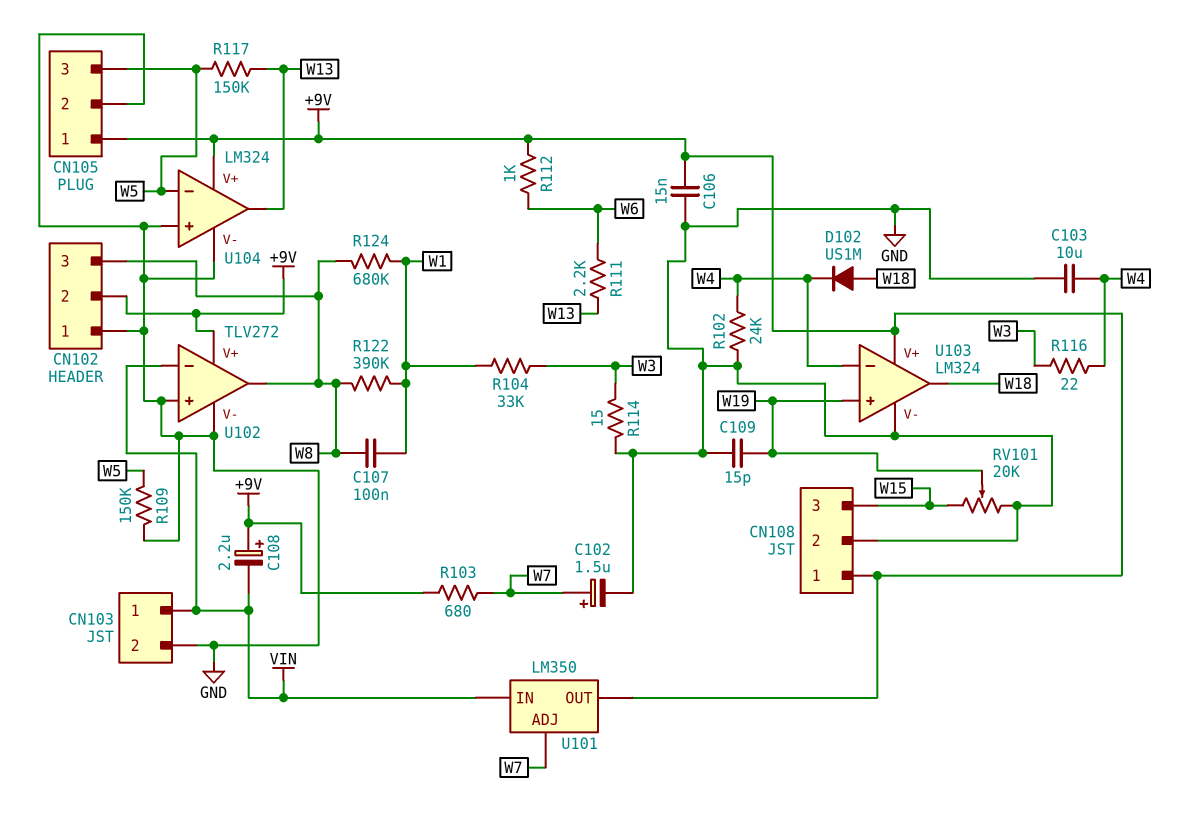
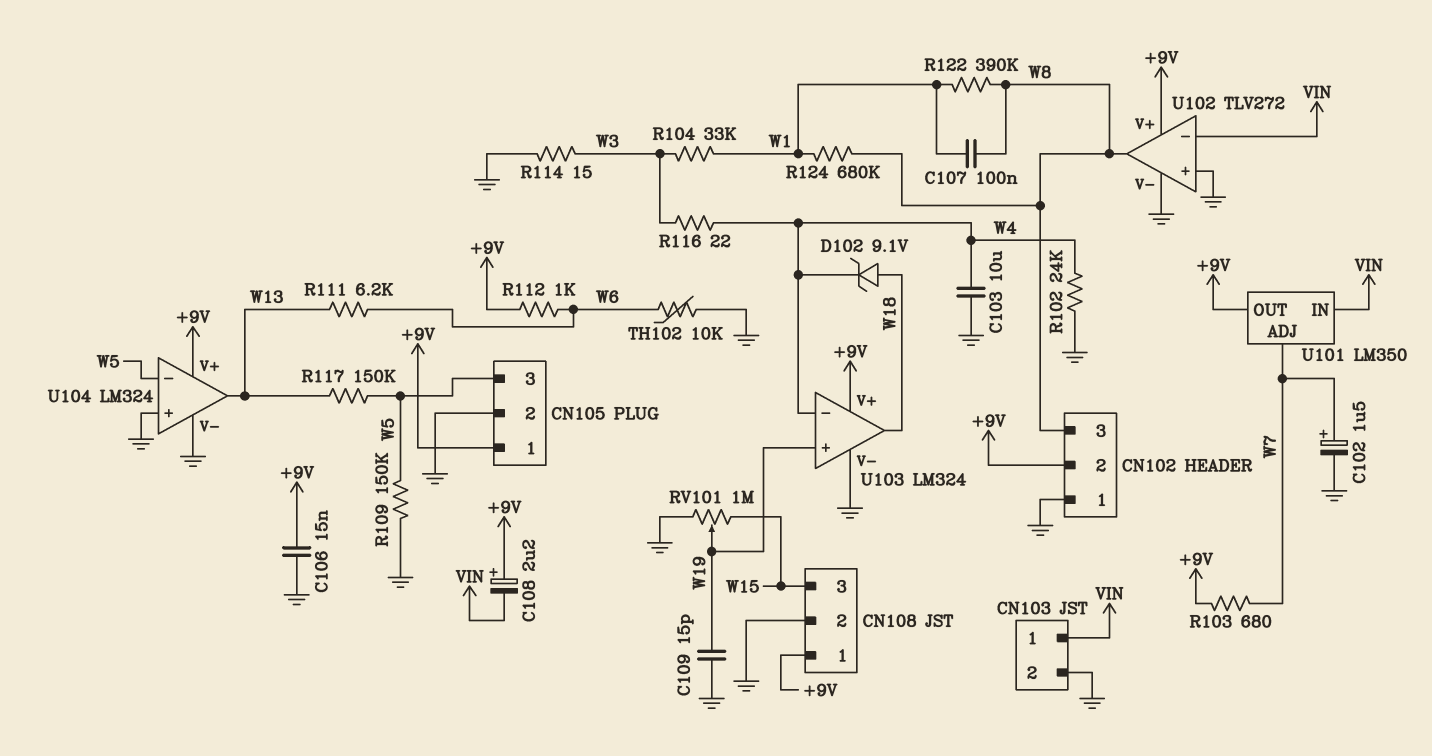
D102: diode US1M (A W18, K W4) -> zener 9.1V (A W18, K W4)
R111: 2.2k (W6, W13) -> 6.2k (W6, W13)
RV101: 20k (GND, W15, wiper W19) -> 1M (GND, W15, wiper W19)
TH102: none -> 10k (GND, W6)

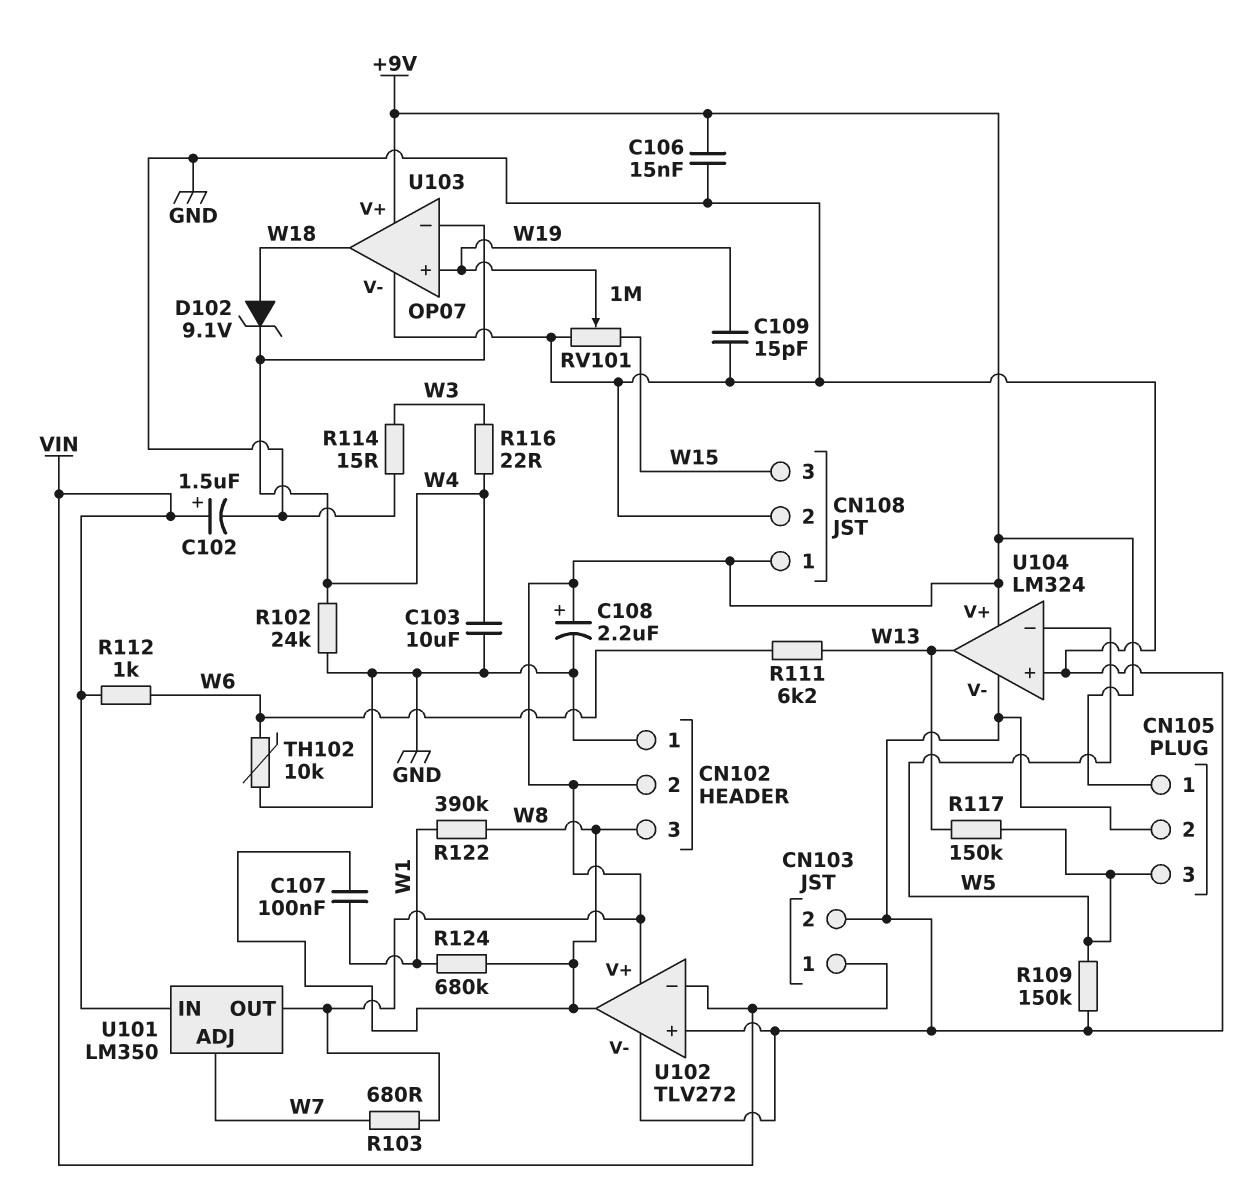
C102: 1.5uF (plus W7, minus GND) -> 1.5uF (plus VIN, minus GND)
C108: 2.2uF (plus +9V, minus VIN) -> 2.2uF (plus +9V, minus GND)
R104: 33k (W1, W3) -> none
R112: 1k (+9V, W6) -> 1k (VIN, W6)
U103: LM324 -> OP07

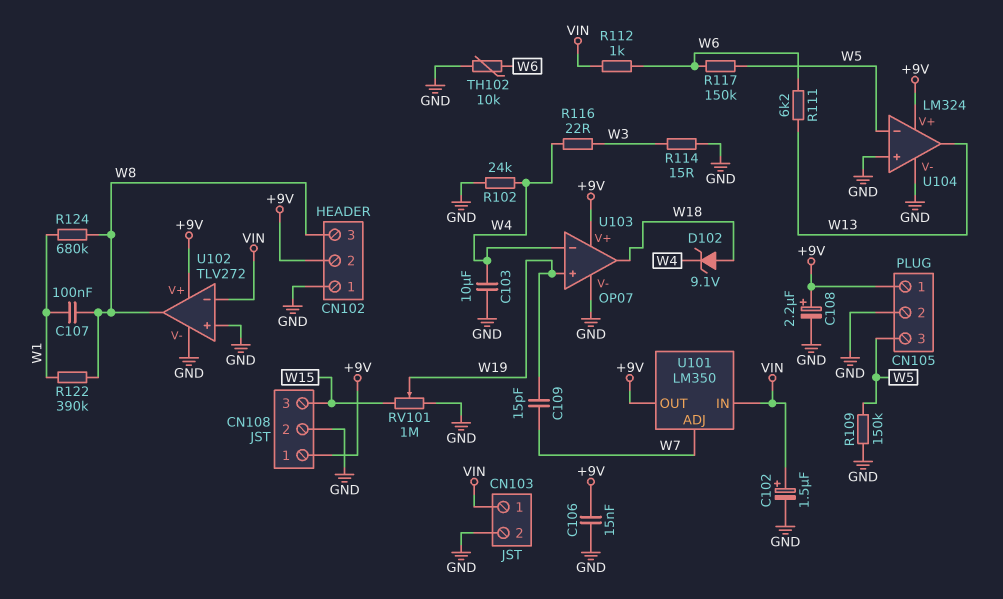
C109: 15pF (GND, W19) -> 15pF (W7, W19)
R103: 680 (+9V, W7) -> none
R117: 150k (W5, W13) -> 150k (W5, W6)

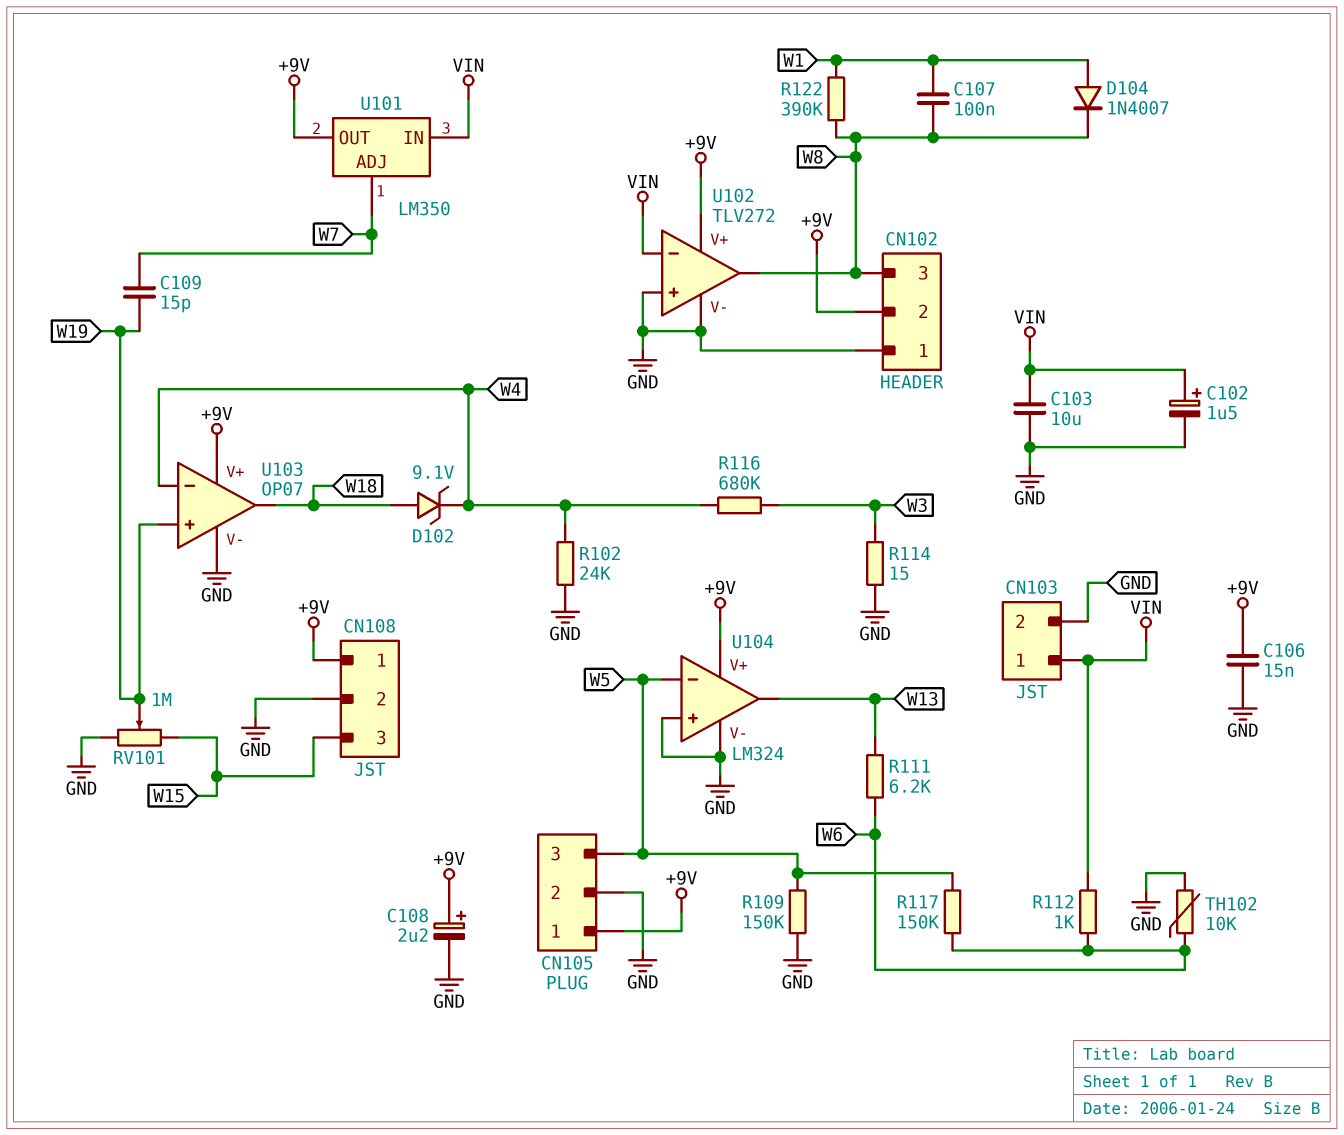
C103: 10uF (GND, W4) -> 10uF (GND, VIN)
D104: none -> diode 1N4007 (A W1, K W8)
R116: 22 (W3, W4) -> 680k (W3, W4)
R124: 680k (W1, W8) -> none

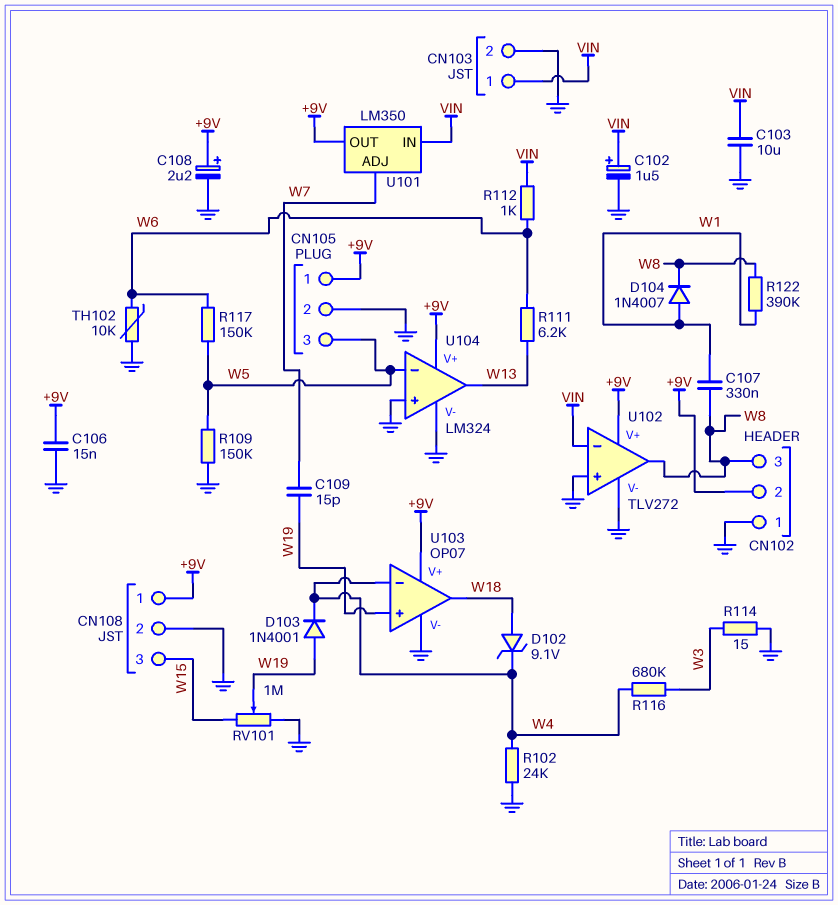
C107: 100nF (W1, W8) -> 330nF (W1, W8)
D103: none -> diode 1N4001 (A W19, K W4)

